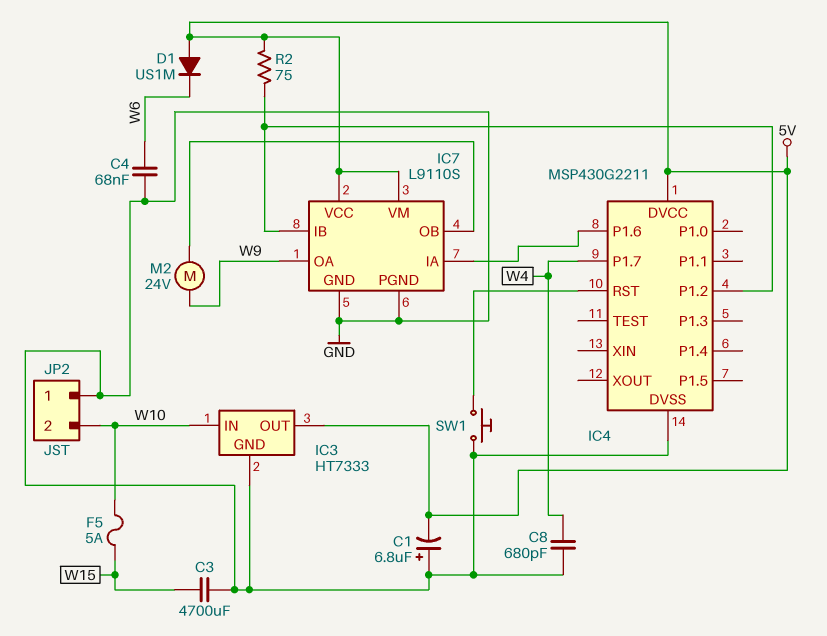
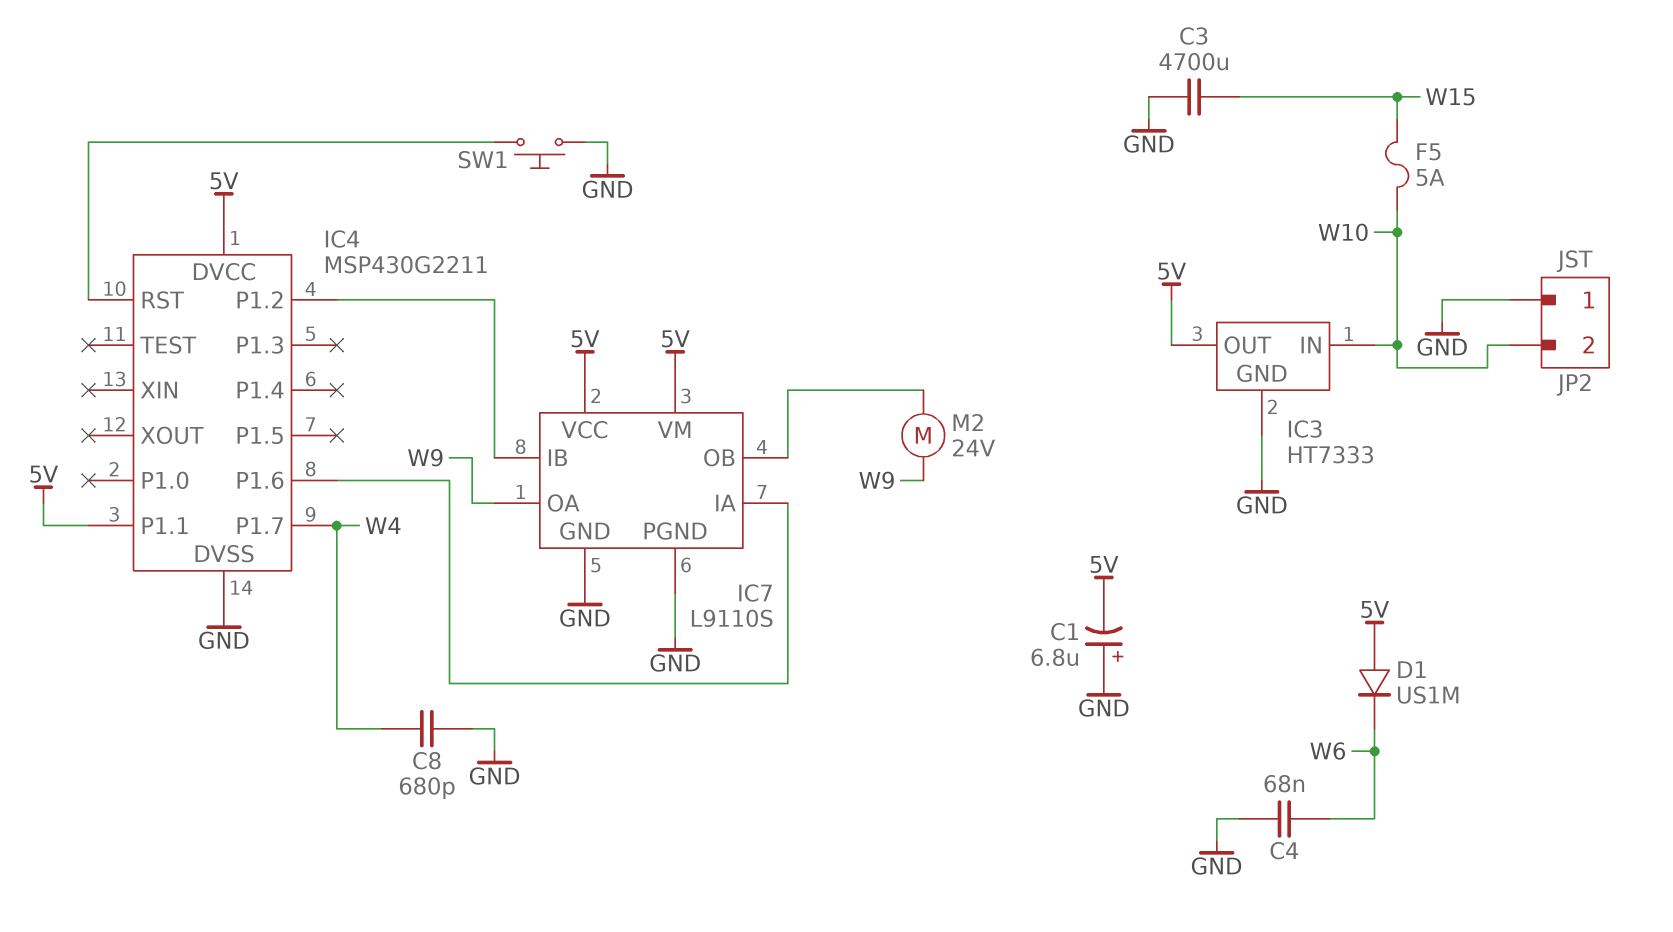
IC4 pin P1.1: none -> 5V
R2: 75 (5V, IC4/P1.2) -> none

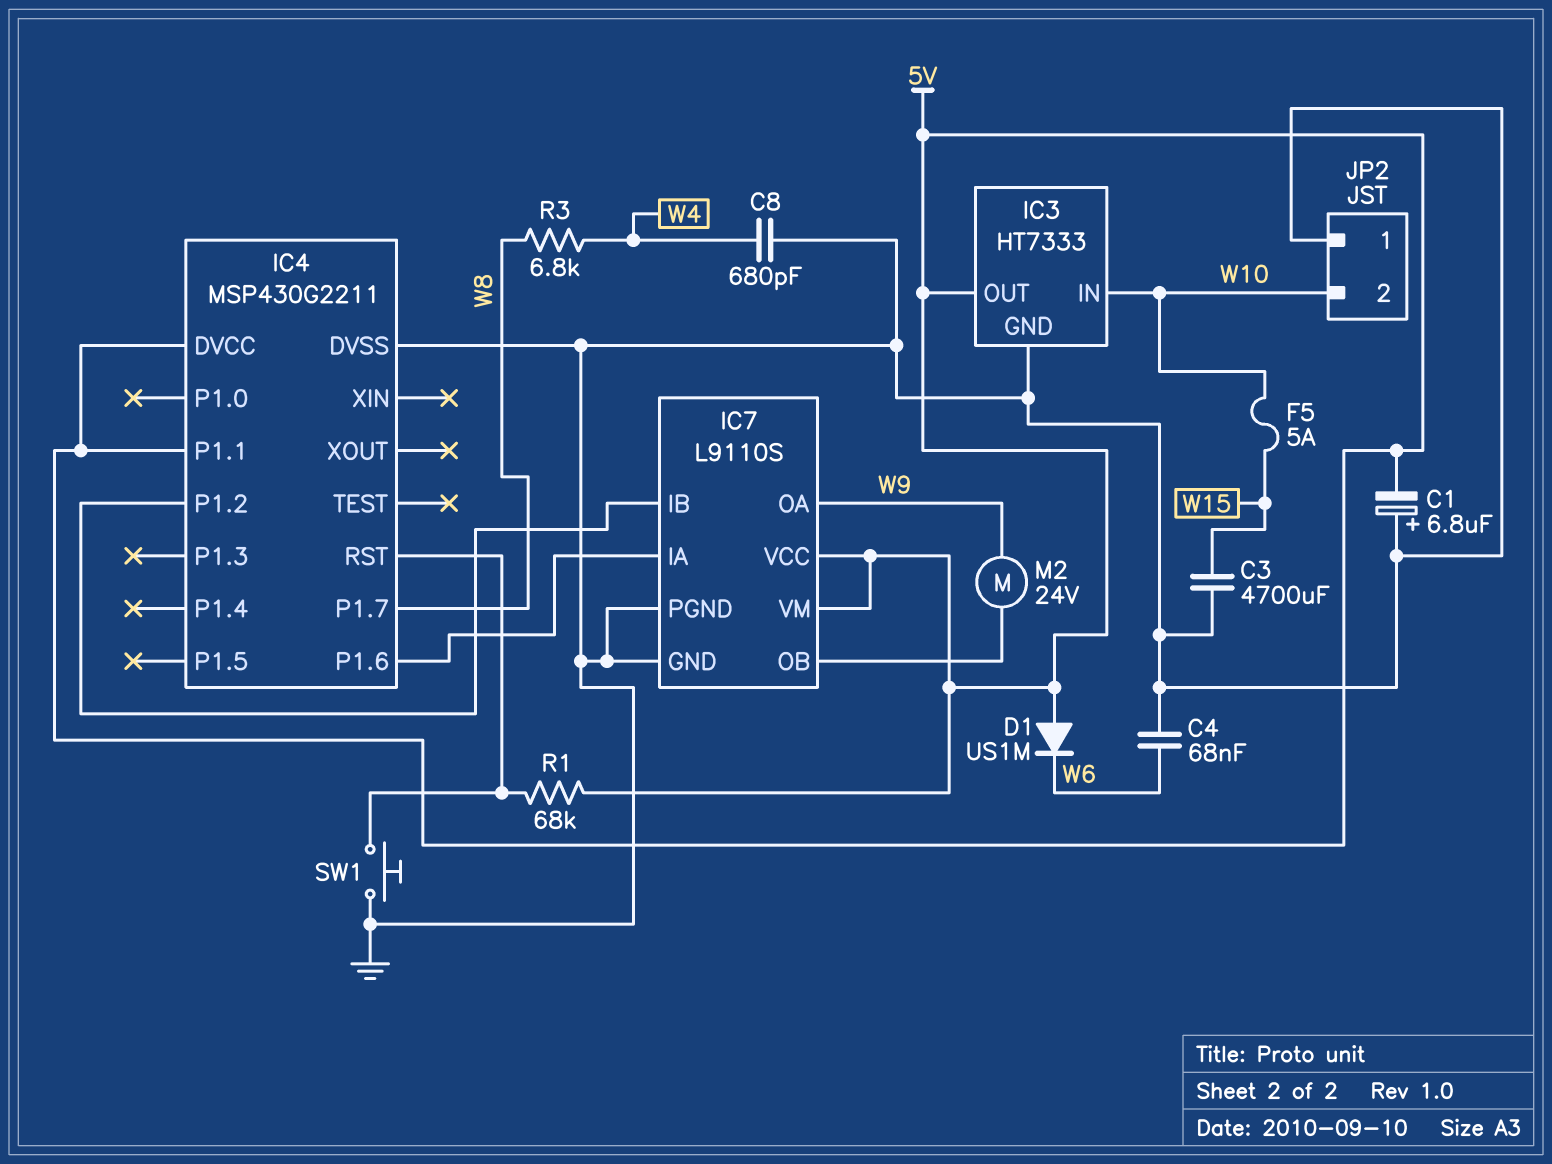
IC4 pin P1.7: W4 -> W8
R1: none -> 68k (5V, IC4/RST)
R3: none -> 6.8k (W4, W8)

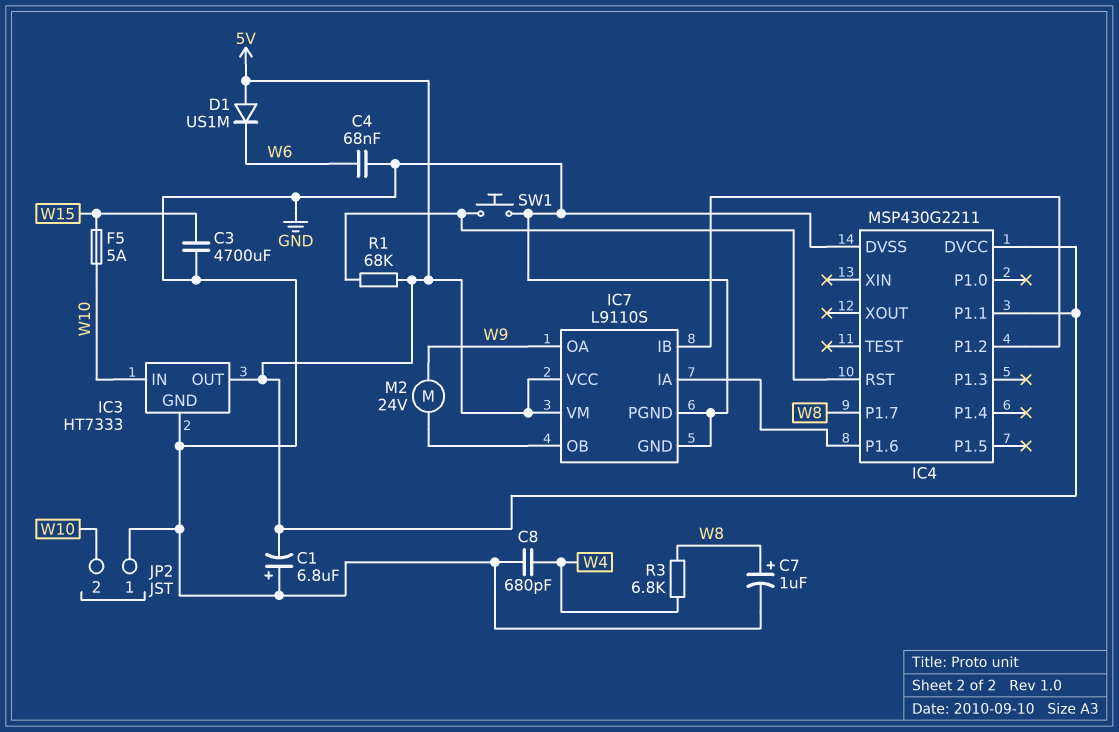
C7: none -> 1uF (plus W8, minus GND)

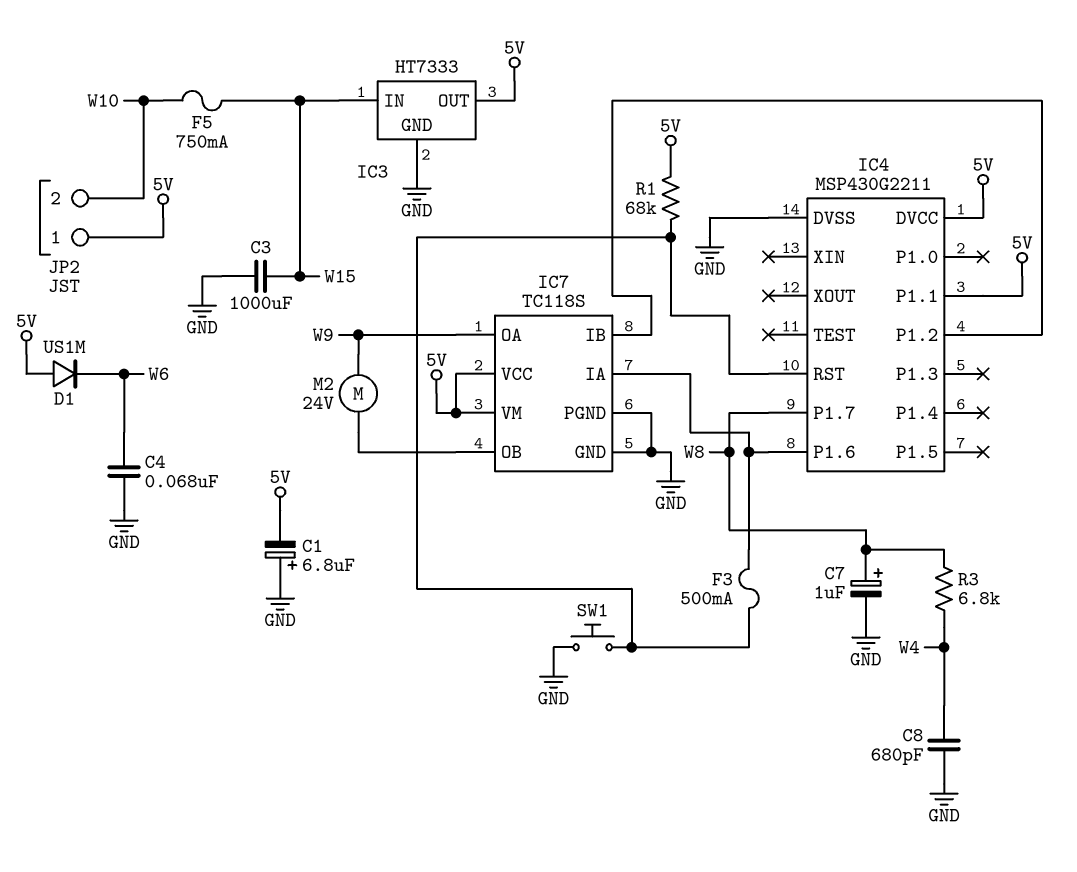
C3: 4700uF (GND, W15) -> 1000uF (GND, W15)
F3: none -> 500mA (IC4/P1.6, IC4/RST)
F5: 5A (W10, W15) -> 750mA (W10, W15)
IC3 pin IN: W10 -> W15
IC7: L9110S -> TC118S
JP2 pin 1: GND -> 5V

